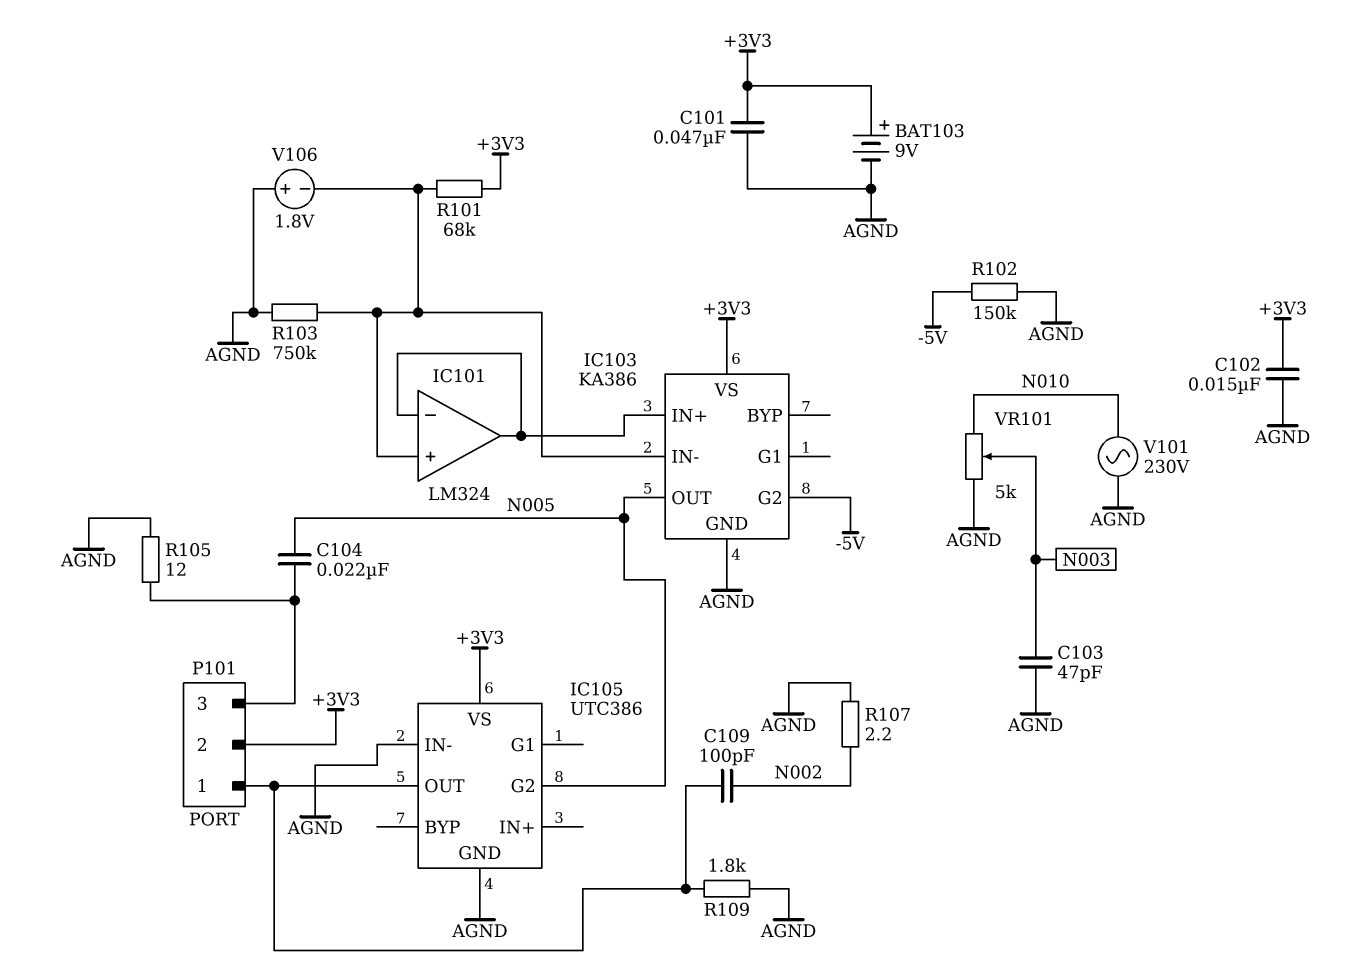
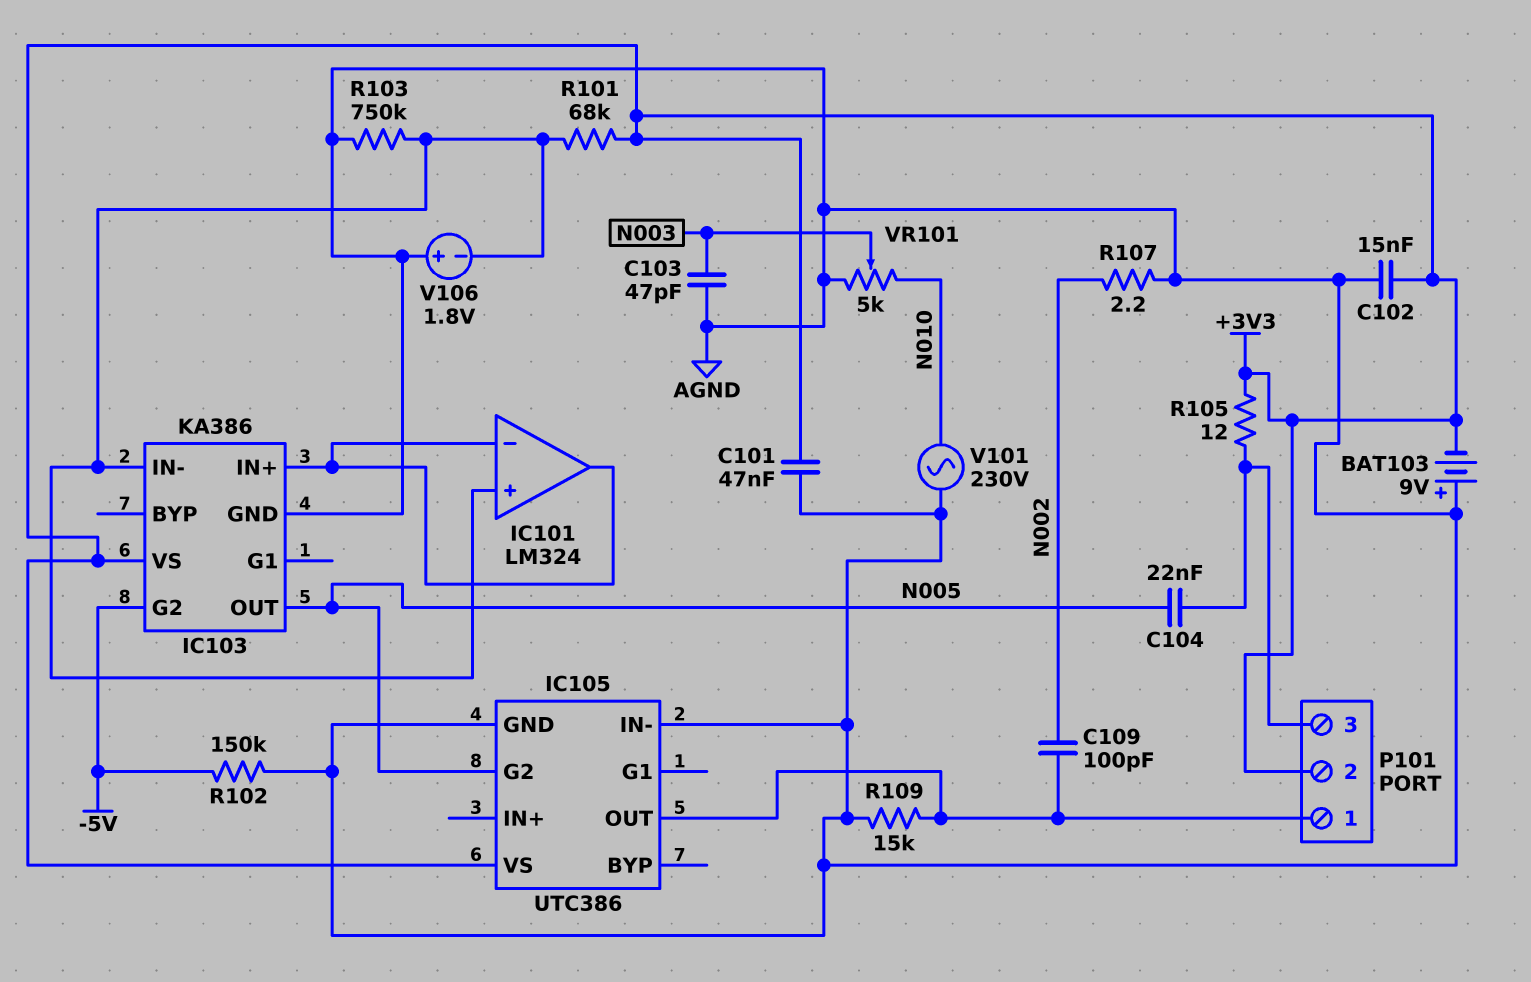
BAT103: 9V (plus +3V3, minus AGND) -> 9V (plus AGND, minus +3V3)
R105: 12 (AGND, P101/3) -> 12 (+3V3, P101/3)
R109: 1.8k (AGND, IC105/OUT) -> 15k (AGND, IC105/OUT)

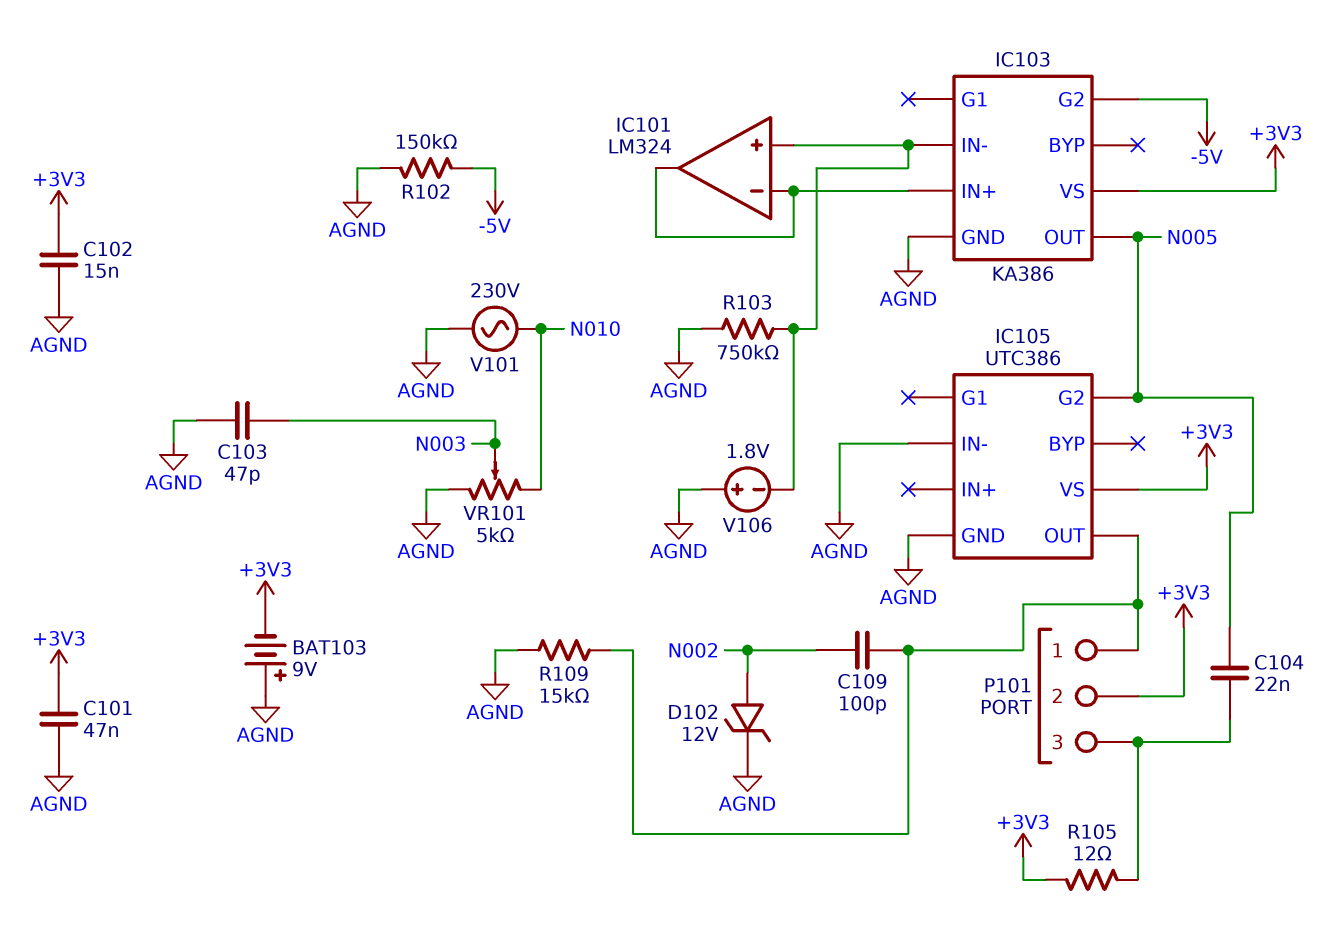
D102: none -> zener 12V (A N002, K AGND)
R101: 68k (+3V3, IC101/in+) -> none
R107: 2.2 (AGND, N002) -> none

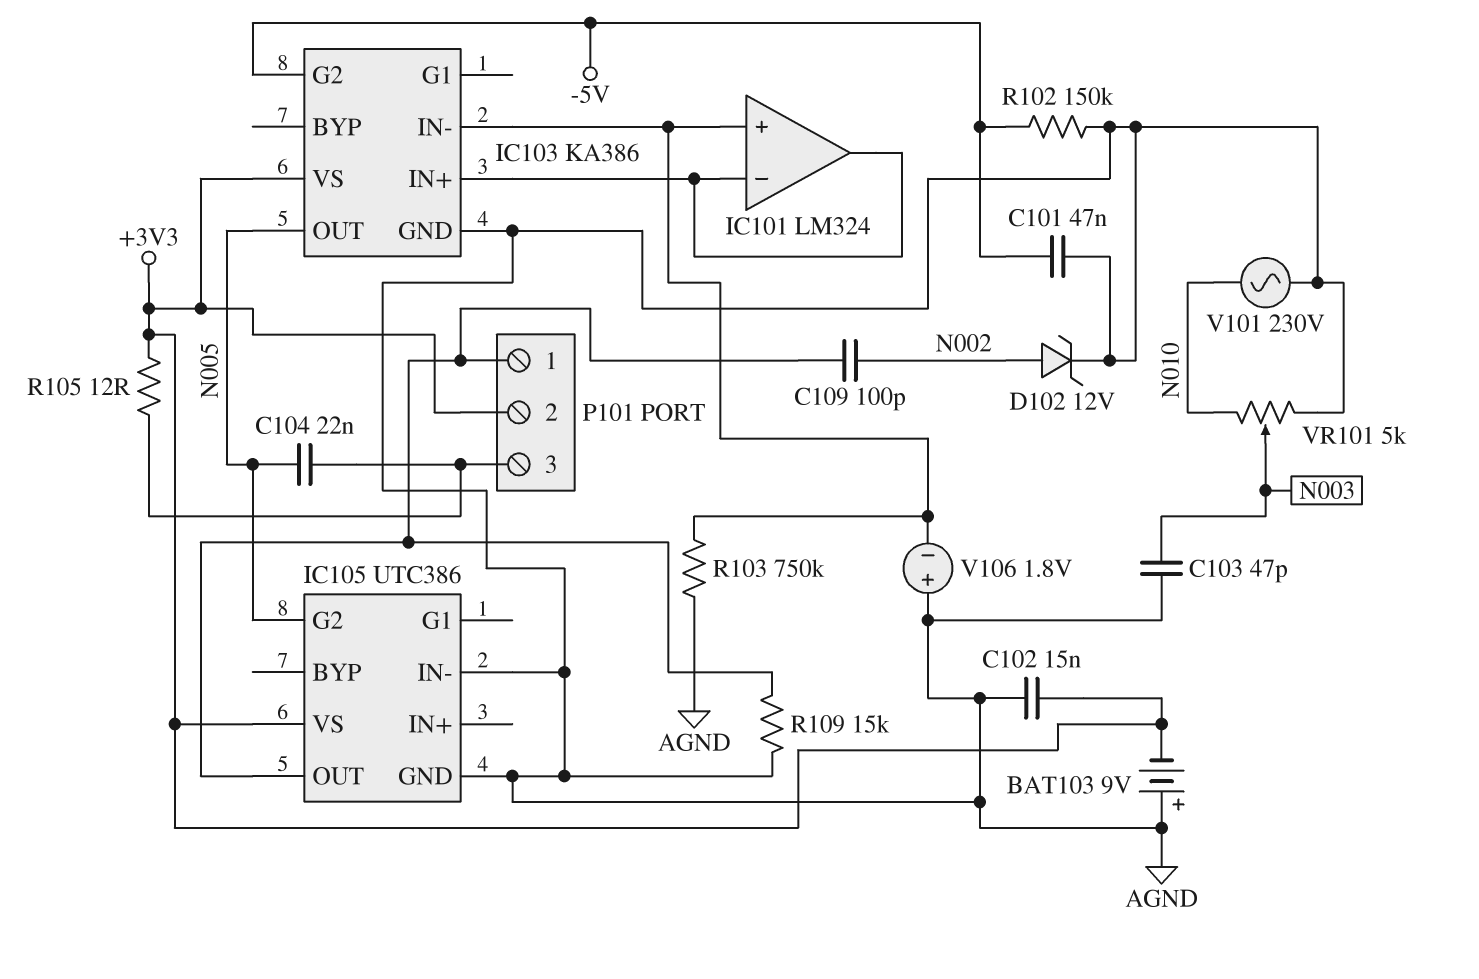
C101: 47nF (+3V3, AGND) -> 47nF (-5V, AGND)

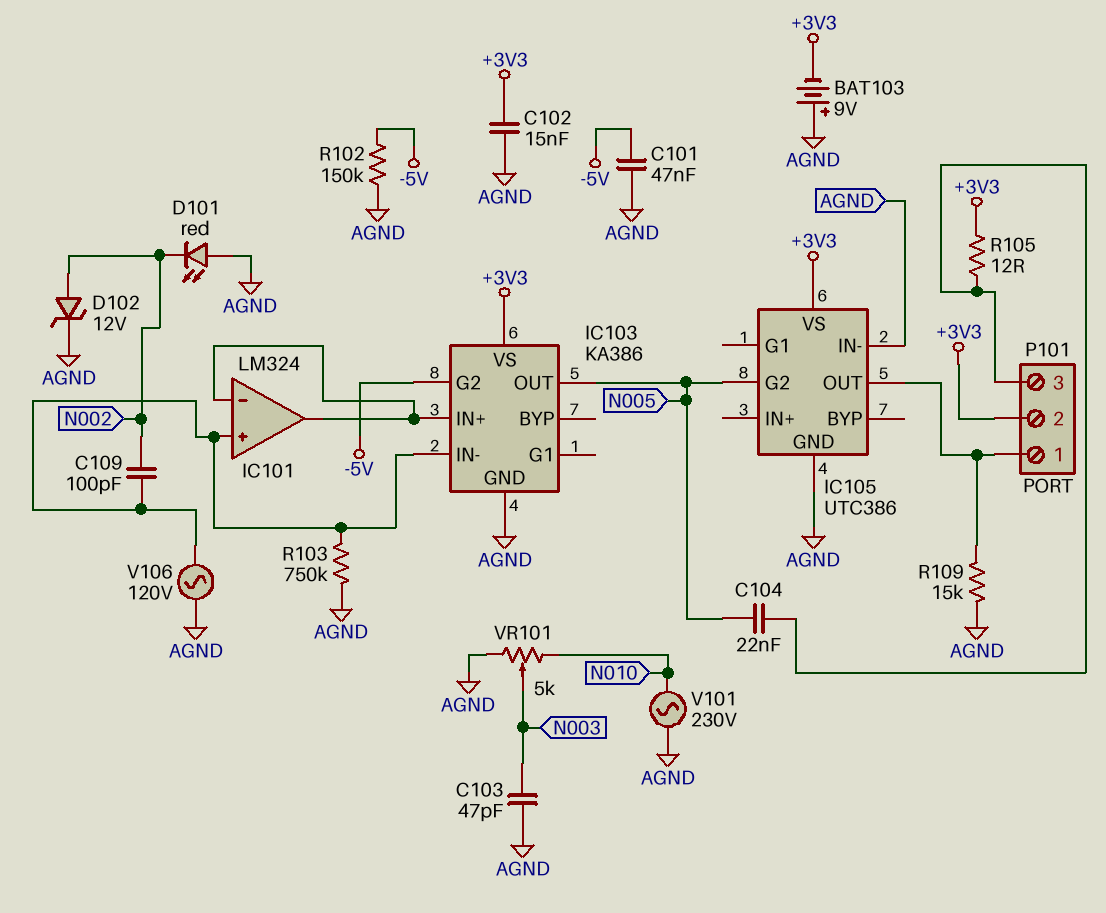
C109: 100pF (IC105/OUT, N002) -> 100pF (IC101/in+, N002)
D101: none -> LED red (A AGND, K N002)
V106: 1.8V (plus AGND, minus IC101/in+) -> AC 120V (AGND, IC101/in+)

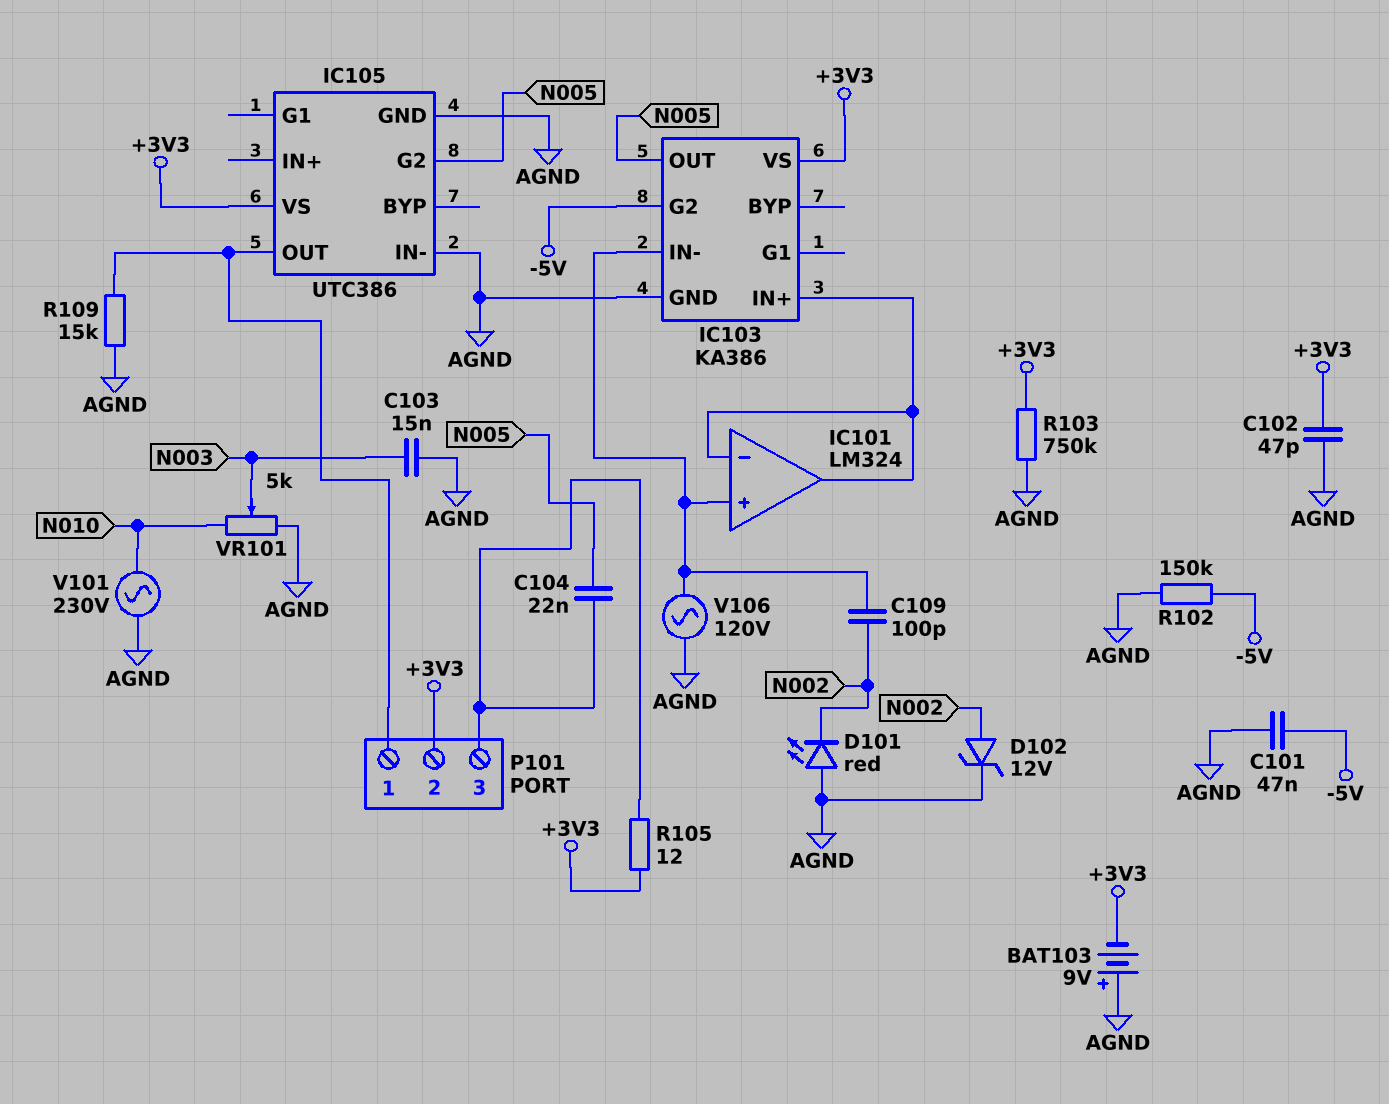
C102: 15nF (+3V3, AGND) -> 47pF (+3V3, AGND)
C103: 47pF (AGND, N003) -> 15nF (AGND, N003)
R103: 750k (AGND, IC101/in+) -> 750k (+3V3, AGND)

